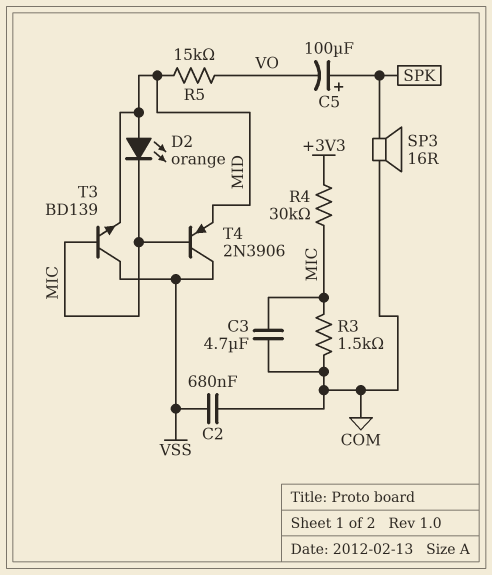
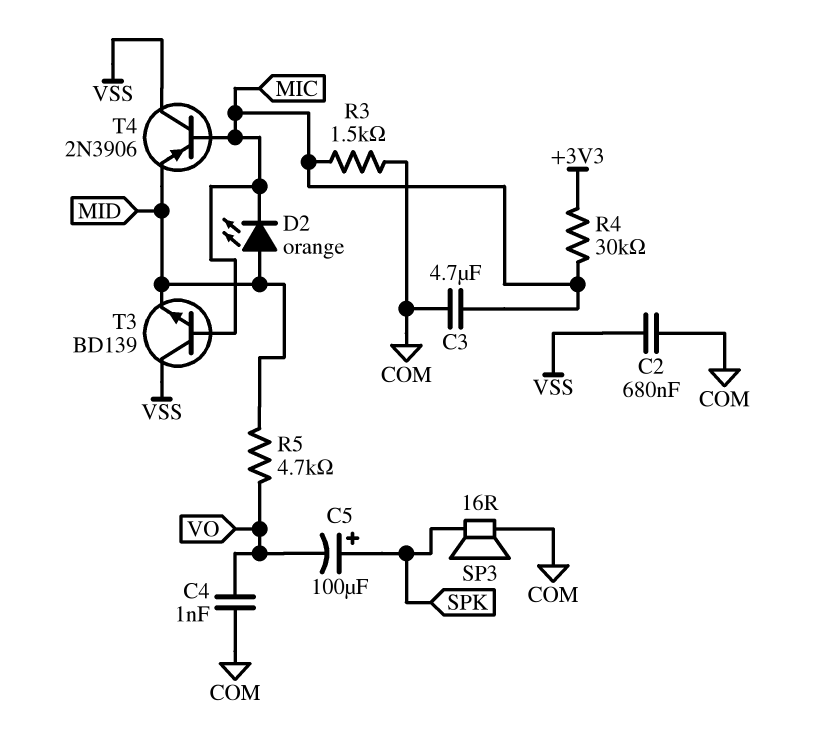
C4: none -> 1nF (COM, VO)
R5: 15k (MID, VO) -> 4.7k (MID, VO)

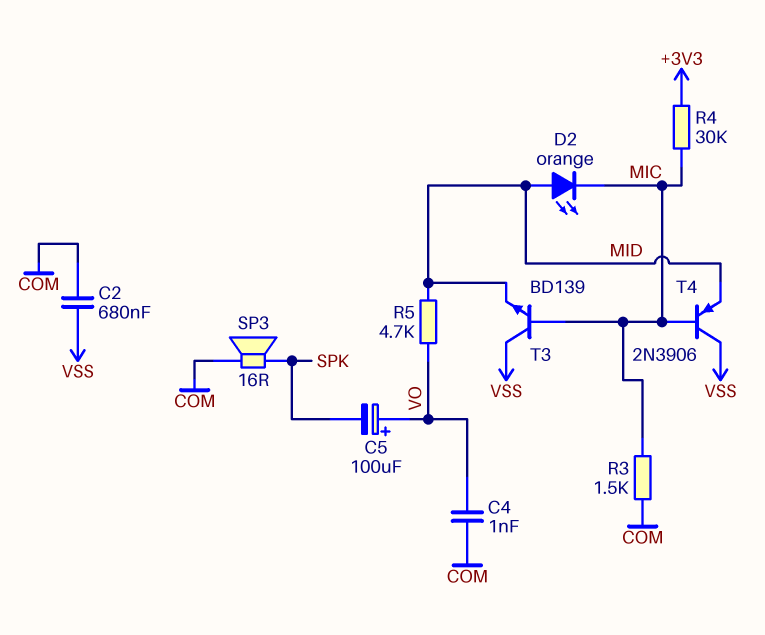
C3: 4.7uF (COM, MIC) -> none
C5: 100uF (plus SPK, minus VO) -> 100uF (plus VO, minus SPK)

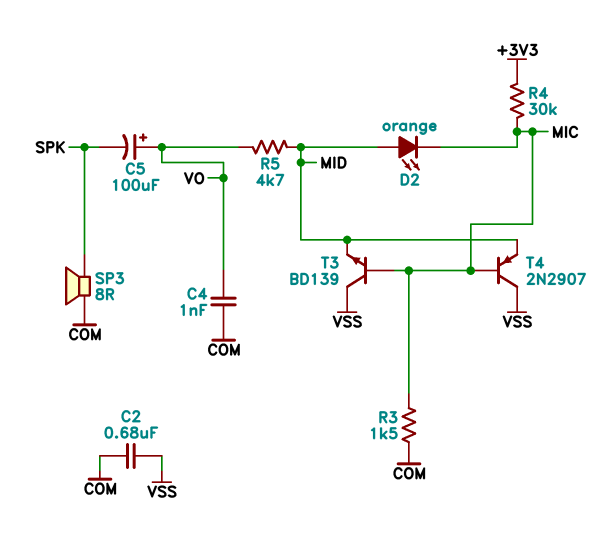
SP3: speaker 16R (COM, SPK) -> speaker 8R (COM, SPK)
T4: PNP 2N3906 (B MIC, C VSS, E MID) -> PNP 2N2907 (B MIC, C VSS, E MID)

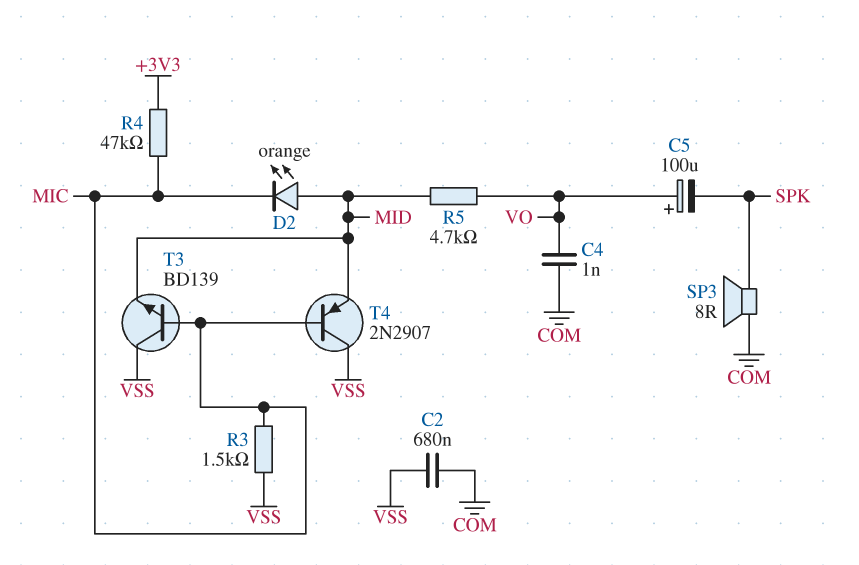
R3: 1.5k (COM, MIC) -> 1.5k (MIC, VSS)
R4: 30k (+3V3, MIC) -> 47k (+3V3, MIC)

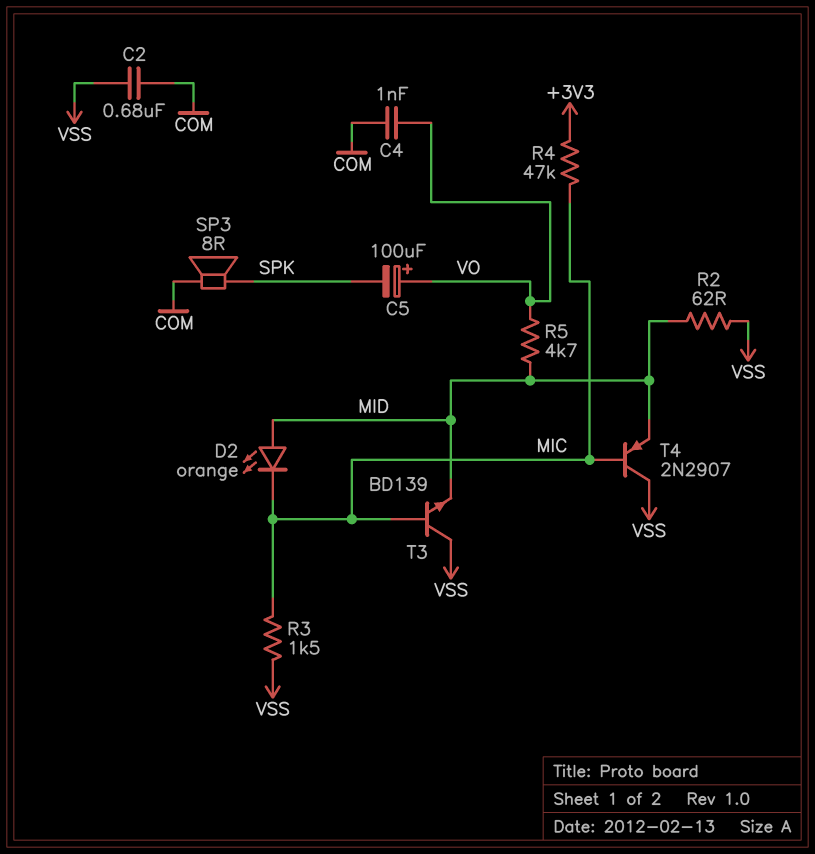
R2: none -> 62 (MID, VSS)

